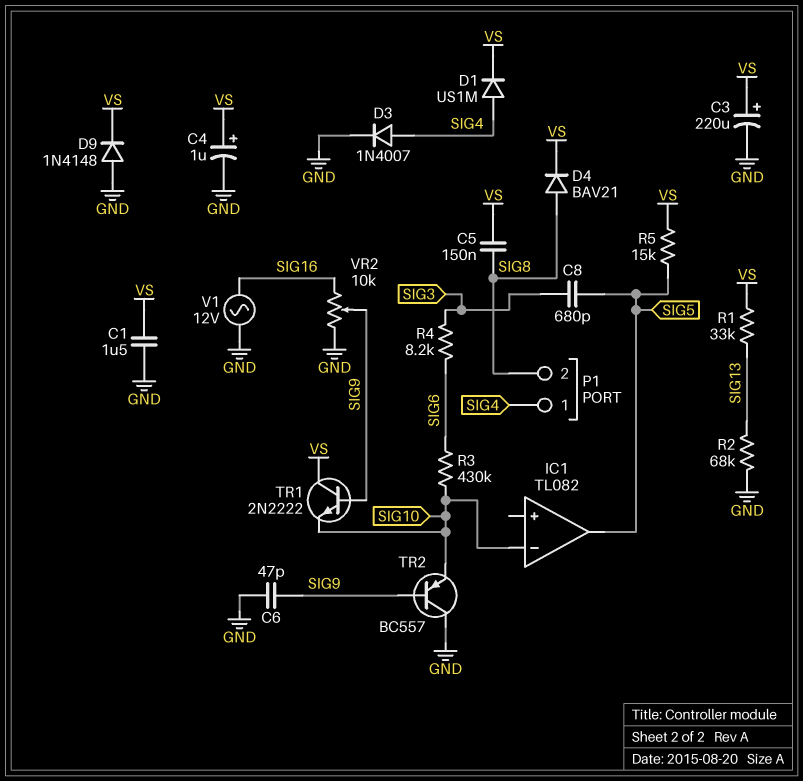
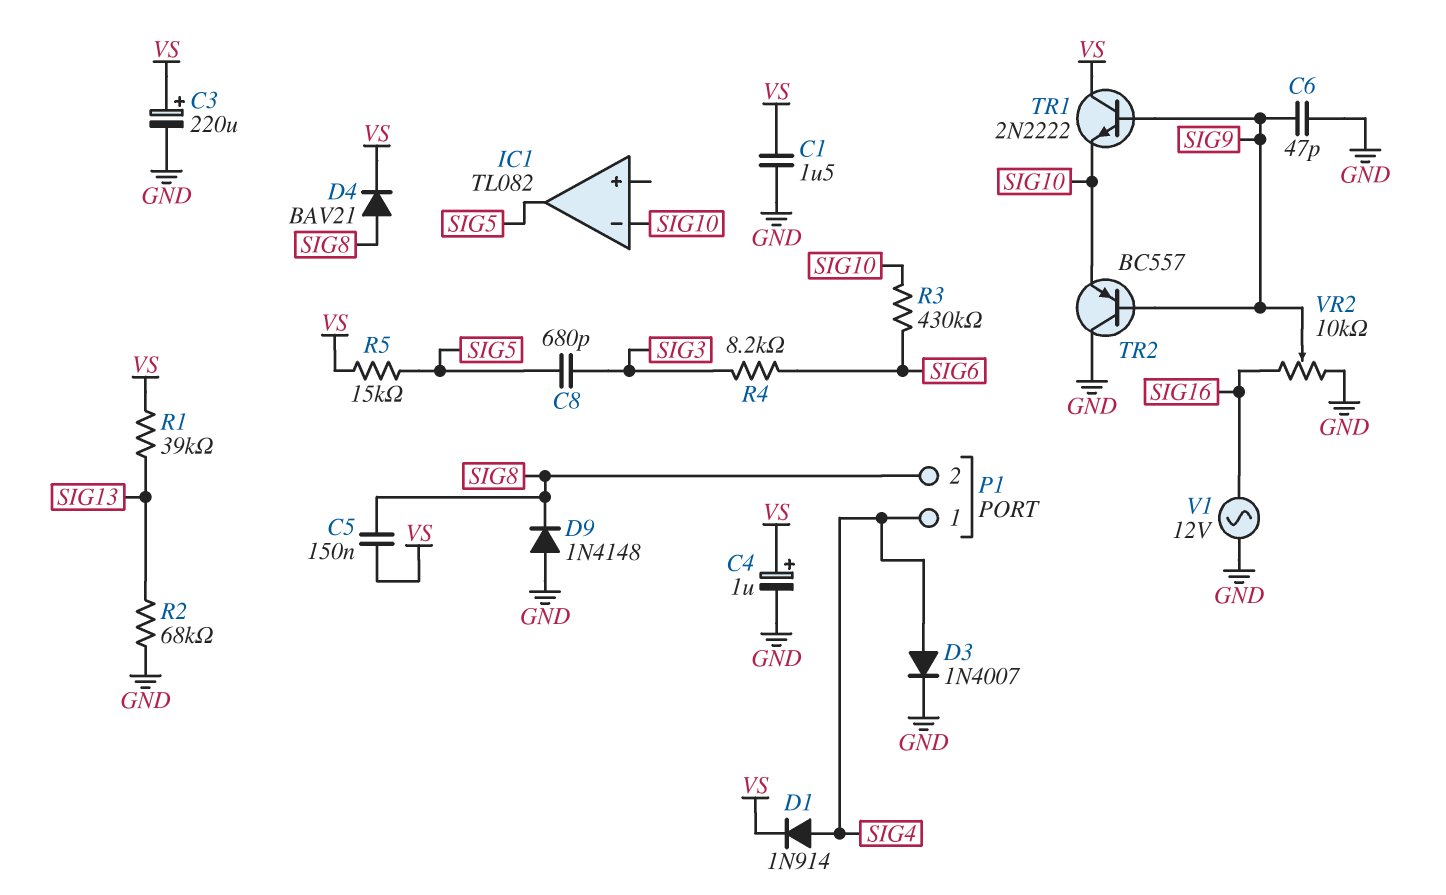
D1: diode US1M (A SIG4, K VS) -> diode 1N914 (A SIG4, K VS)
D9: diode 1N4148 (A GND, K VS) -> diode 1N4148 (A GND, K SIG8)
R1: 33k (SIG13, VS) -> 39k (SIG13, VS)

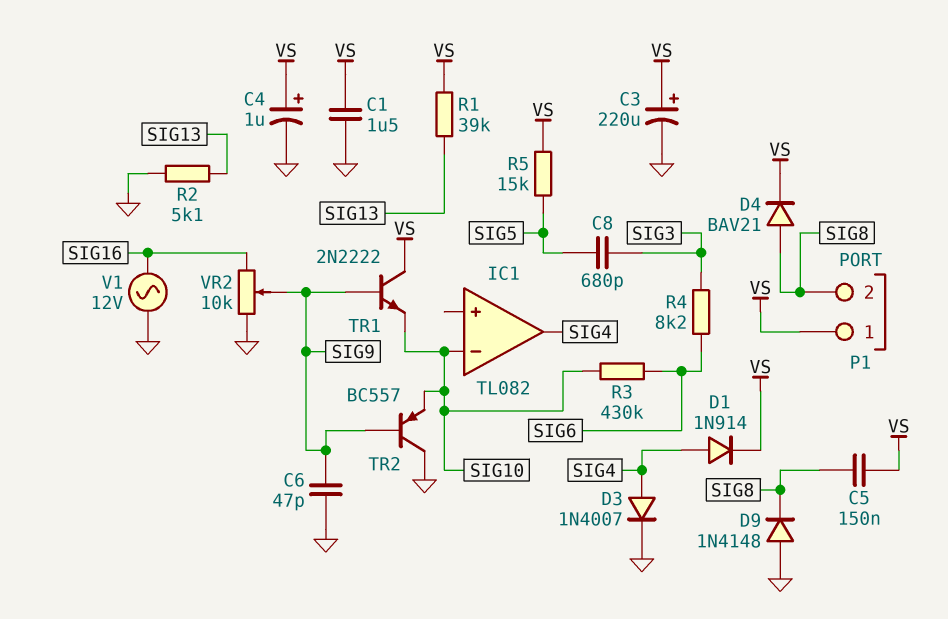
IC1 pin out: SIG5 -> SIG4
P1 pin 1: SIG4 -> VS
R2: 68k (GND, SIG13) -> 5.1k (GND, SIG13)

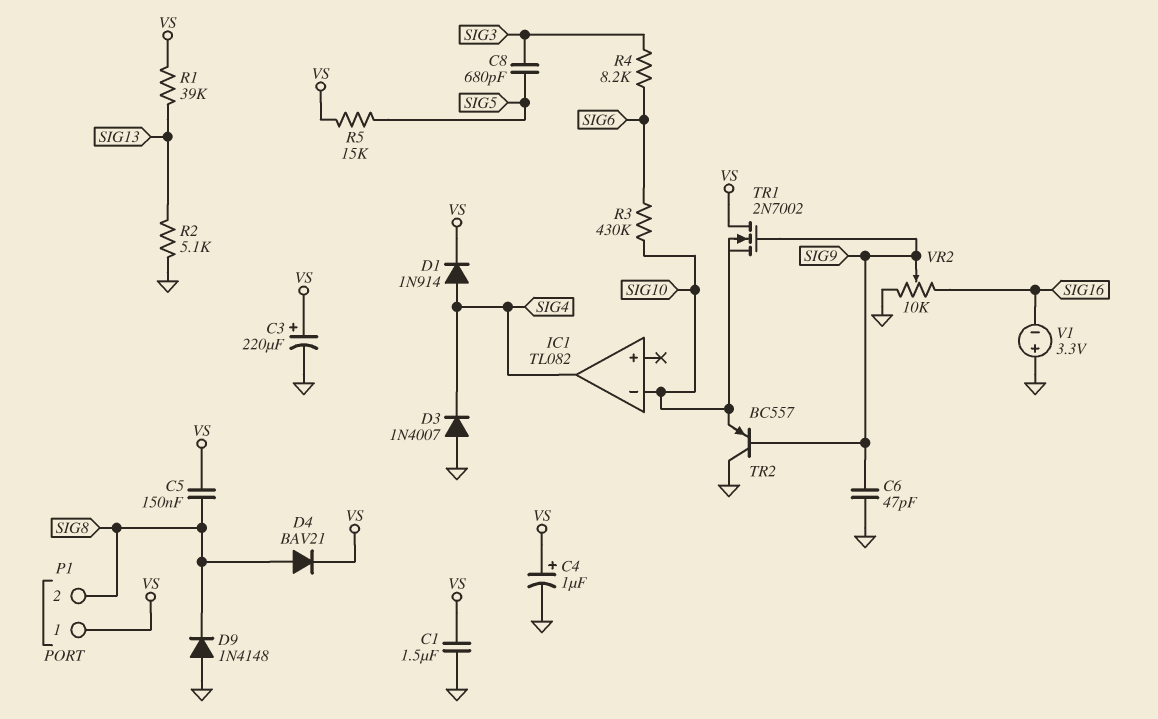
D3: diode 1N4007 (A SIG4, K GND) -> diode 1N4007 (A GND, K SIG4)
TR1: NPN 2N2222 (B SIG9, C VS, E SIG10) -> NMOS 2N7002 (G SIG9, D VS, S SIG10)
V1: AC 12V (GND, SIG16) -> 3.3V (plus GND, minus SIG16)

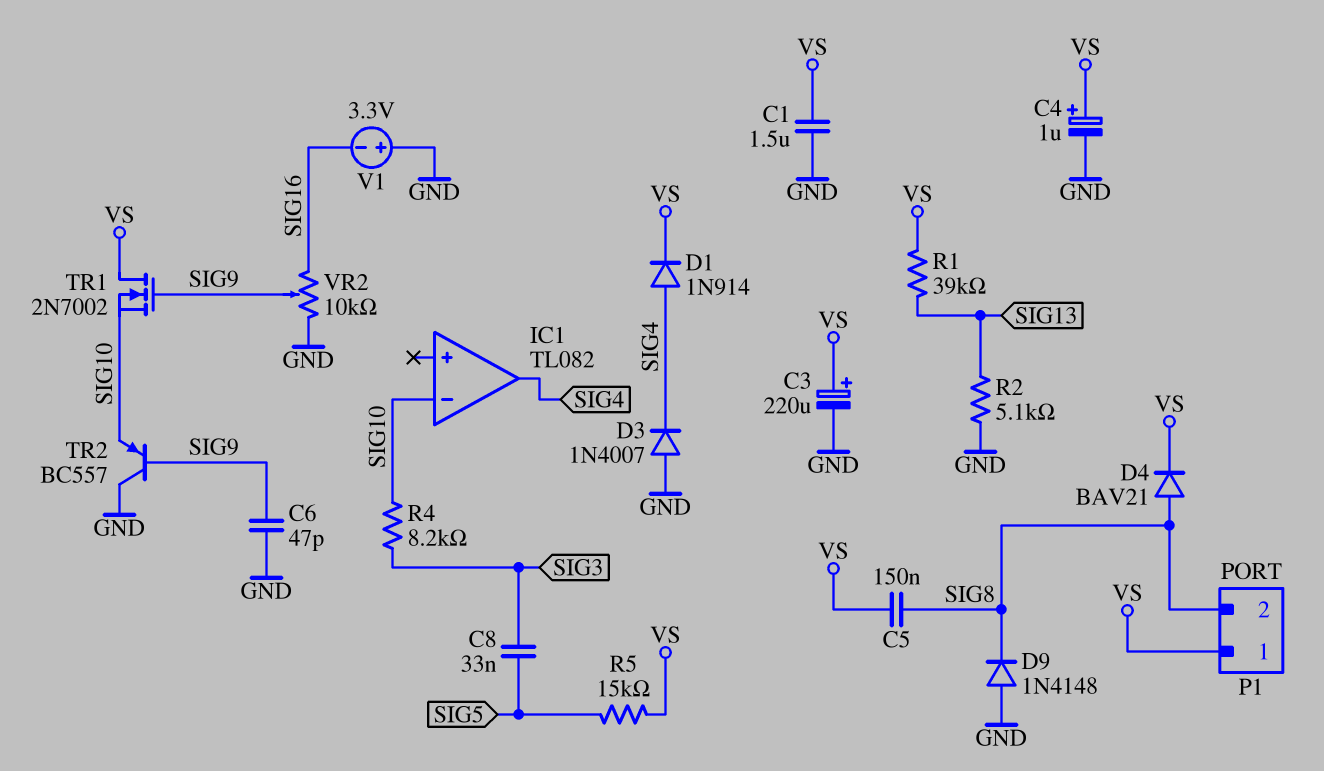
C8: 680pF (SIG3, SIG5) -> 33nF (SIG3, SIG5)
R3: 430k (SIG6, SIG10) -> none
R4: 8.2k (SIG3, SIG6) -> 8.2k (SIG3, SIG10)

